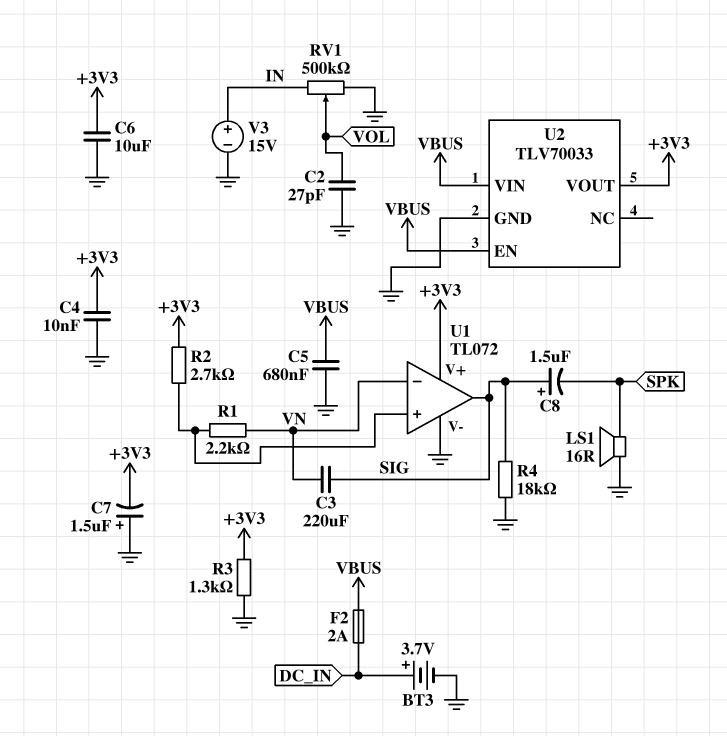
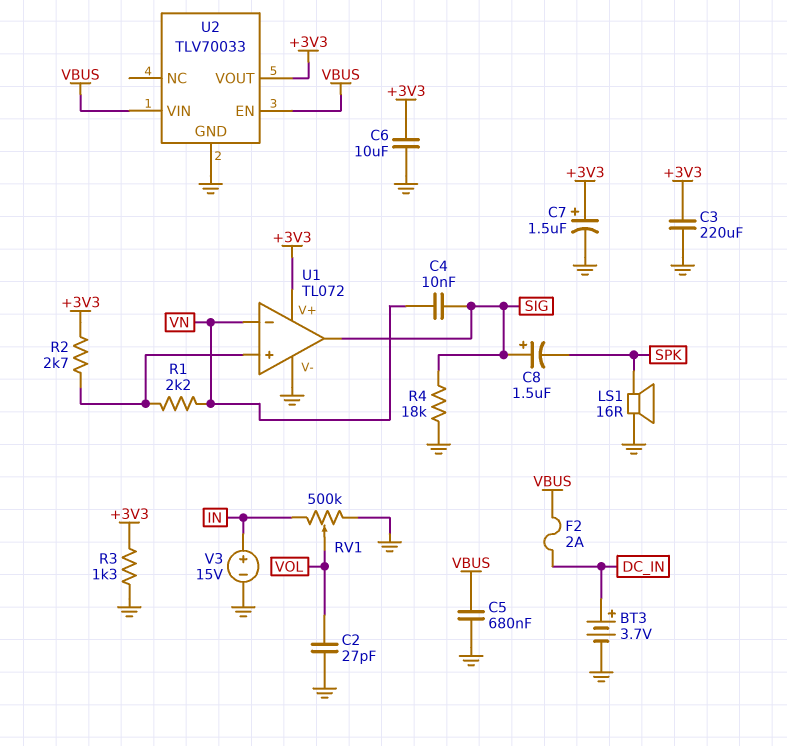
C3: 220uF (SIG, VN) -> 220uF (+3V3, GND)
C4: 10nF (+3V3, GND) -> 10nF (SIG, VN)
C7: 1.5uF (plus GND, minus +3V3) -> 1.5uF (plus +3V3, minus GND)

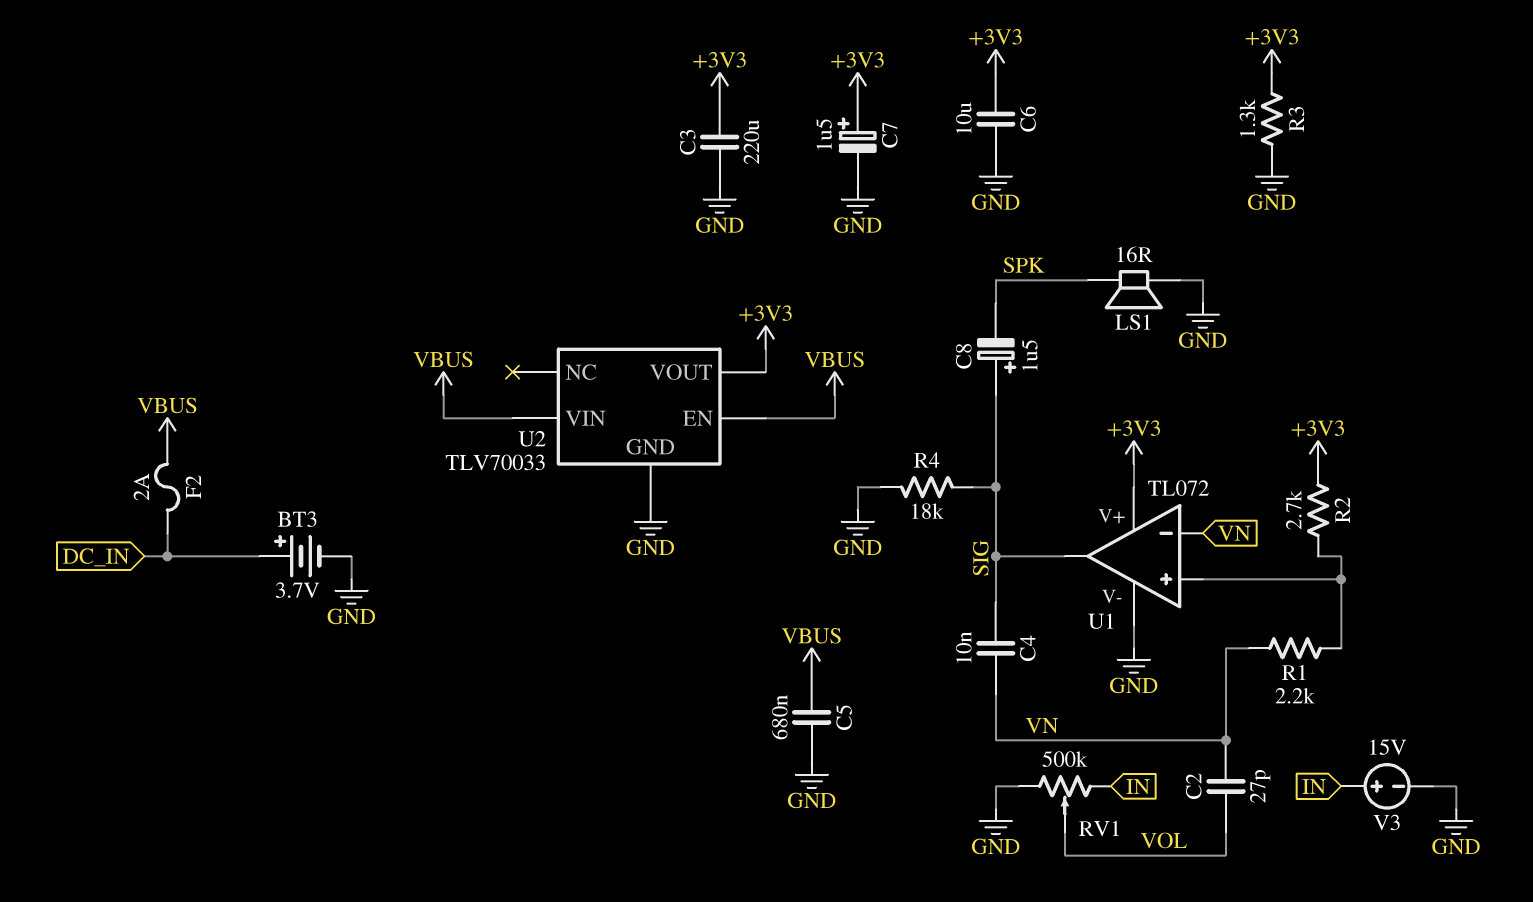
C2: 27pF (GND, VOL) -> 27pF (VN, VOL)

